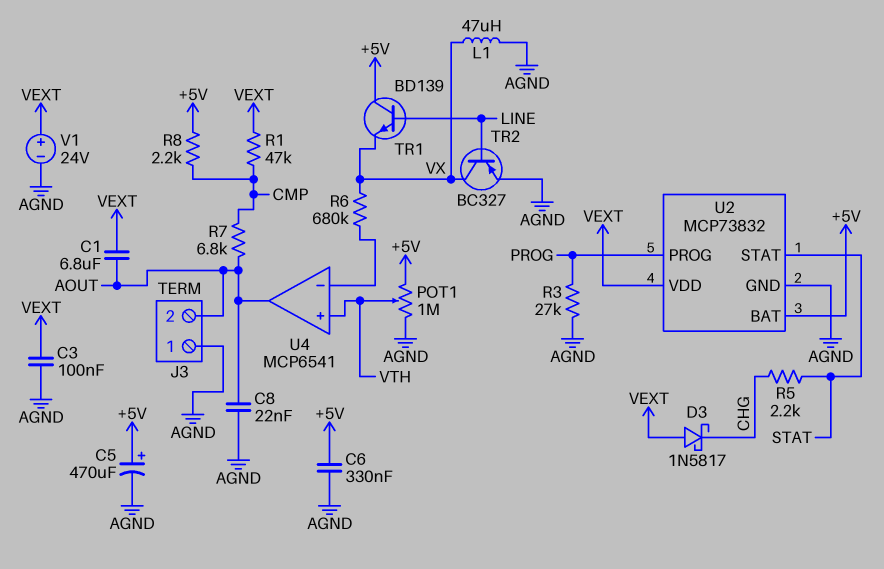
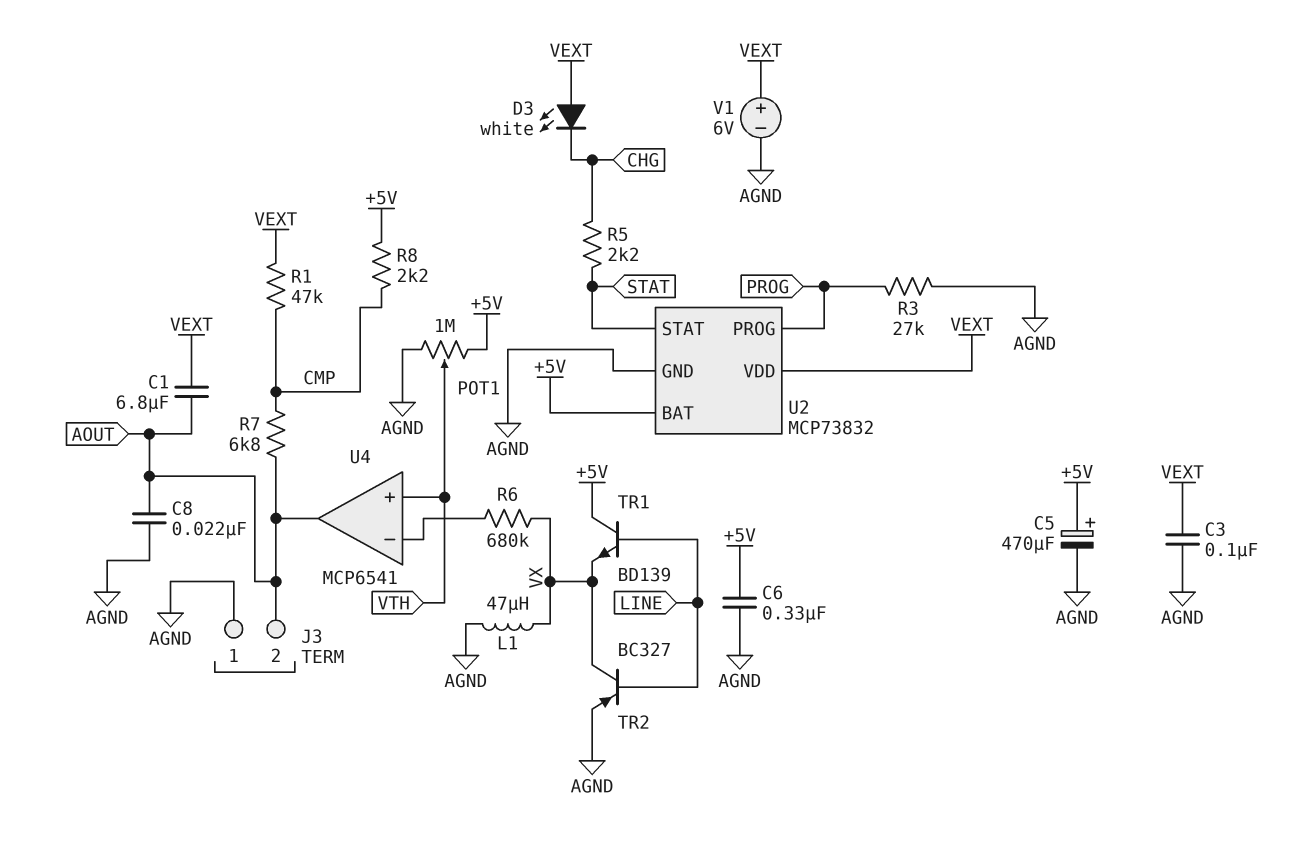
D3: schottky 1N5817 (A VEXT, K CHG) -> LED white (A VEXT, K CHG)
V1: 24V (plus VEXT, minus AGND) -> 6V (plus VEXT, minus AGND)

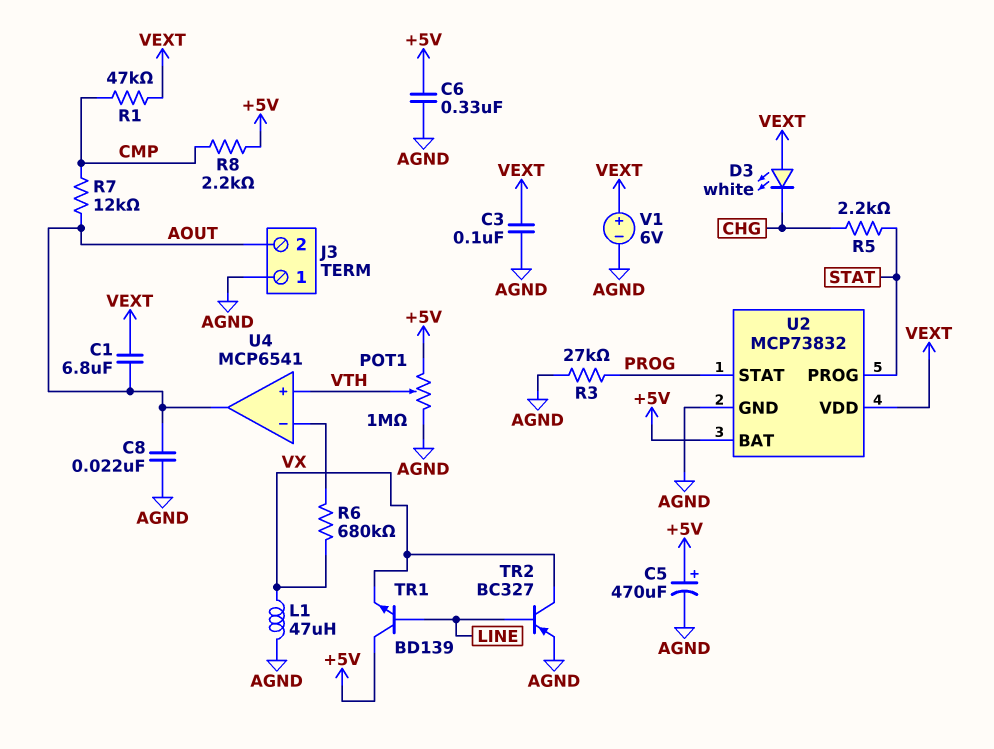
R7: 6.8k (AOUT, CMP) -> 12k (AOUT, CMP)
U2 pin PROG: PROG -> STAT
U2 pin STAT: STAT -> PROG

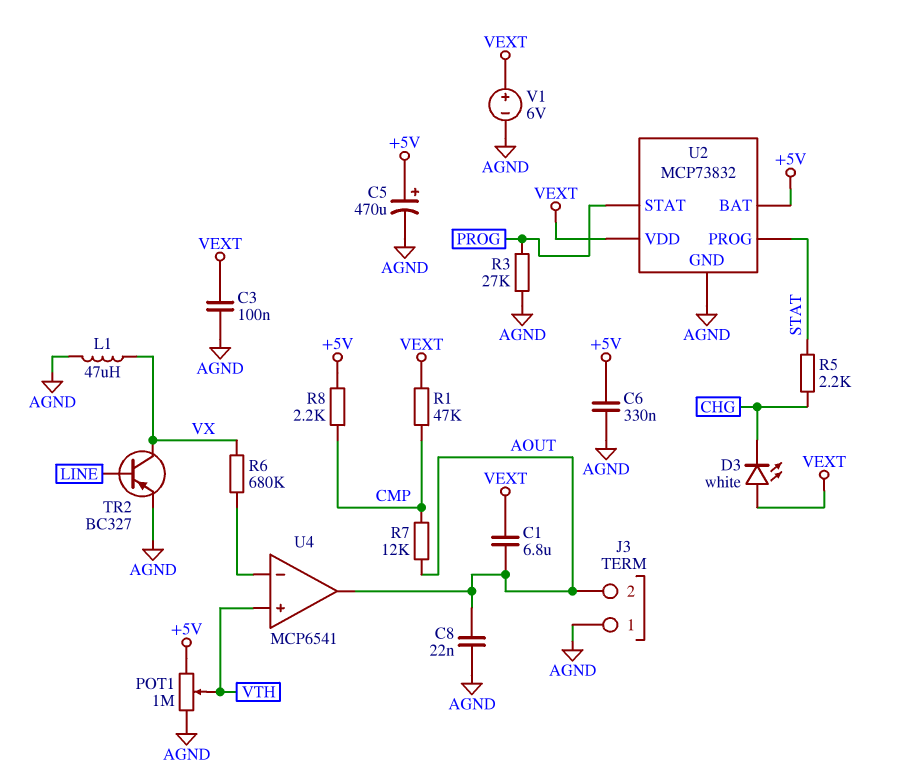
TR1: NPN BD139 (B LINE, C +5V, E VX) -> none

